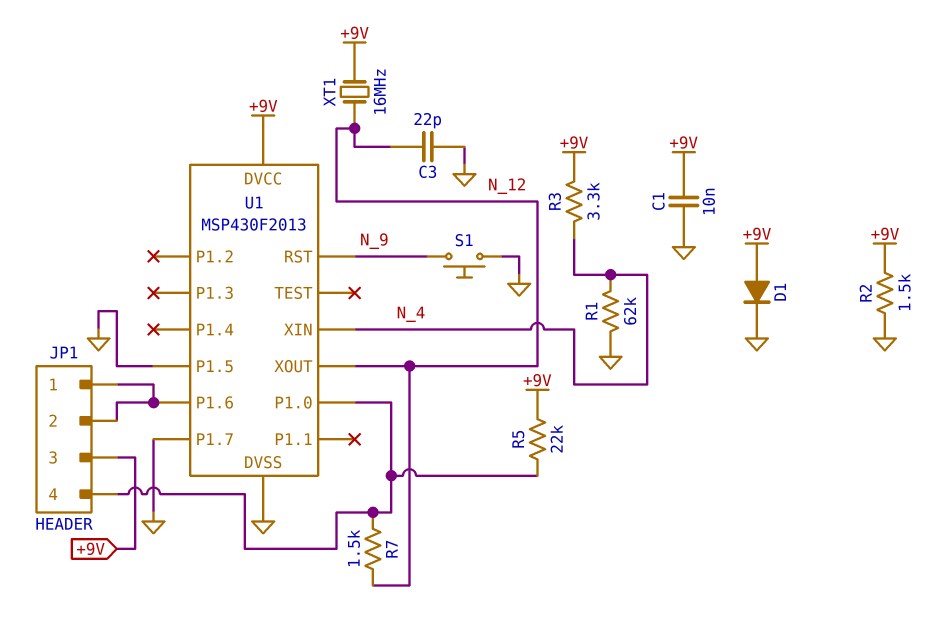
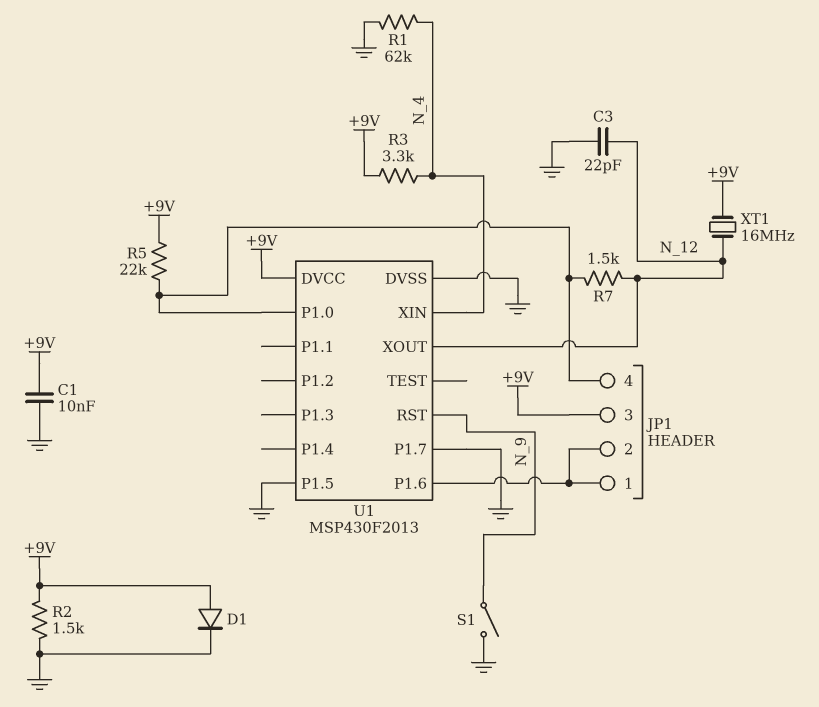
S1: button (GND, N_9) -> switch (GND, N_9)

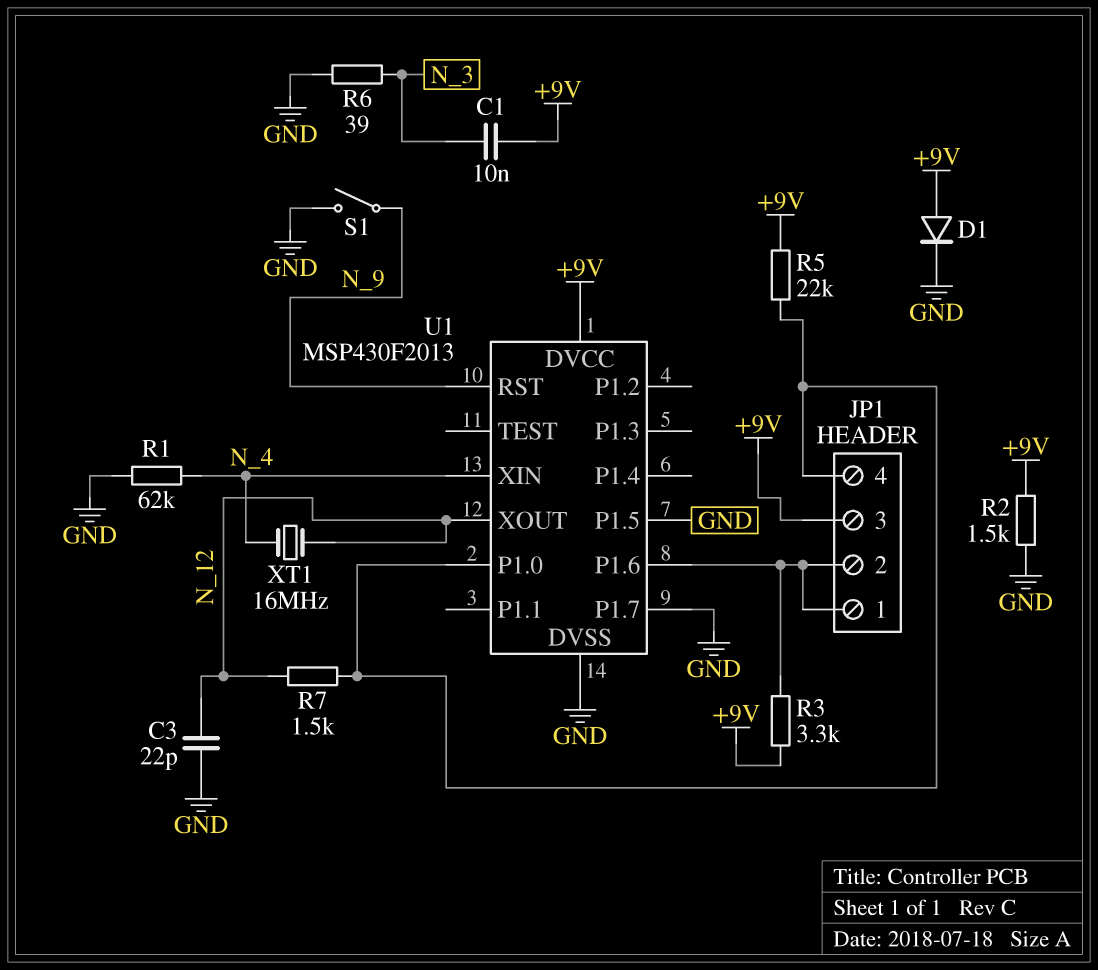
C1: 10nF (+9V, GND) -> 10nF (+9V, N_3)
R3: 3.3k (+9V, N_4) -> 3.3k (+9V, JP1/1)
R6: none -> 39 (GND, N_3)
XT1: 16MHz (+9V, N_12) -> 16MHz (N_4, N_12)

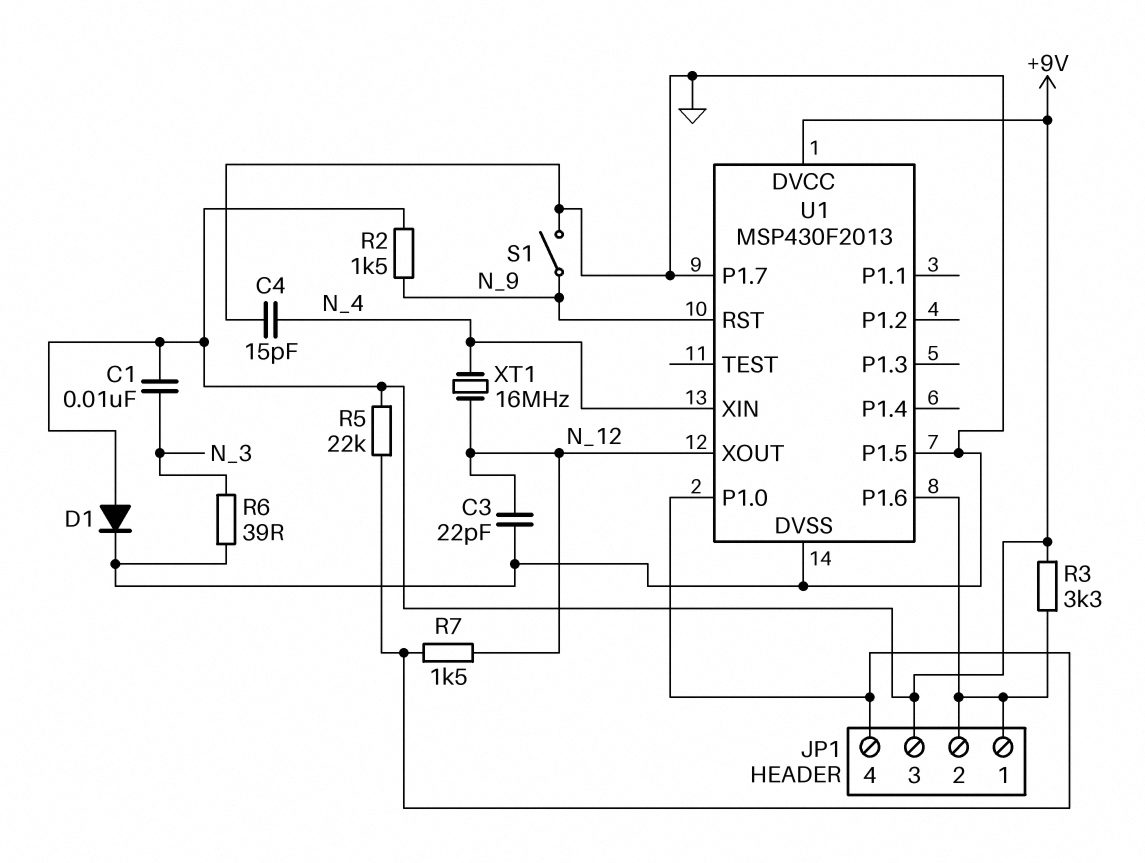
C4: none -> 15pF (GND, N_4)
R1: 62k (GND, N_4) -> none
R2: 1.5k (+9V, GND) -> 1.5k (+9V, N_9)

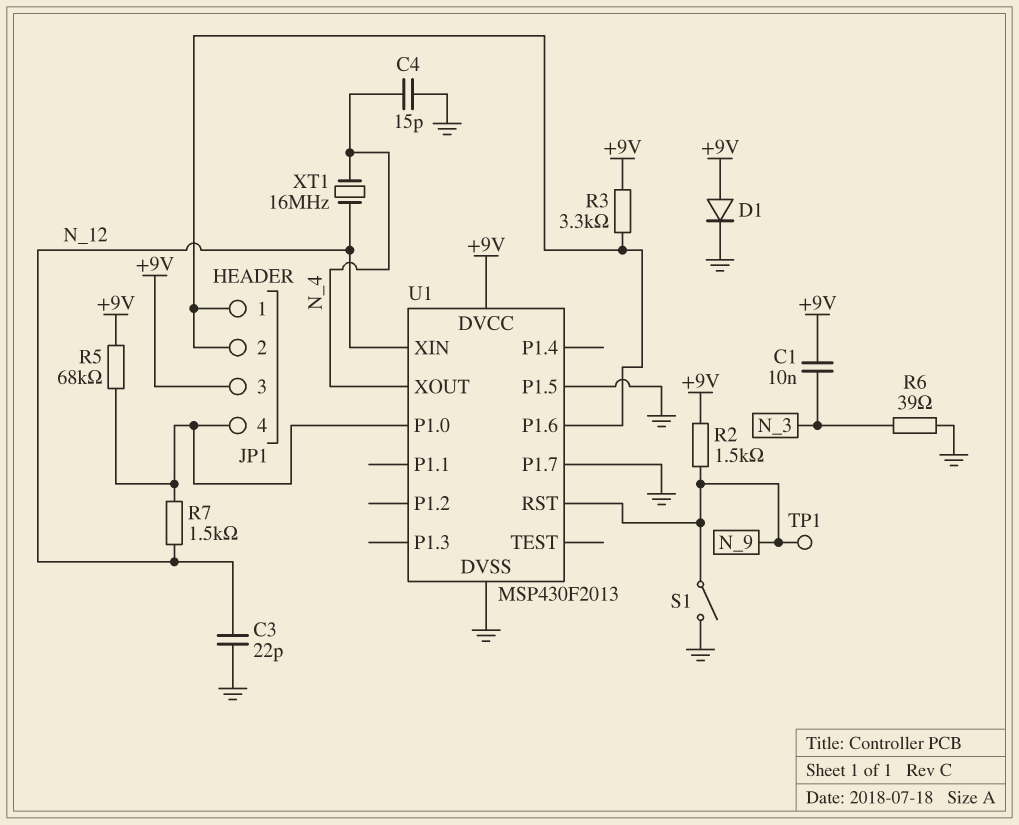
R5: 22k (+9V, JP1/4) -> 68k (+9V, JP1/4)
TP1: none -> test point (N_9)
U1 pin XIN: N_4 -> N_12
U1 pin XOUT: N_12 -> N_4

